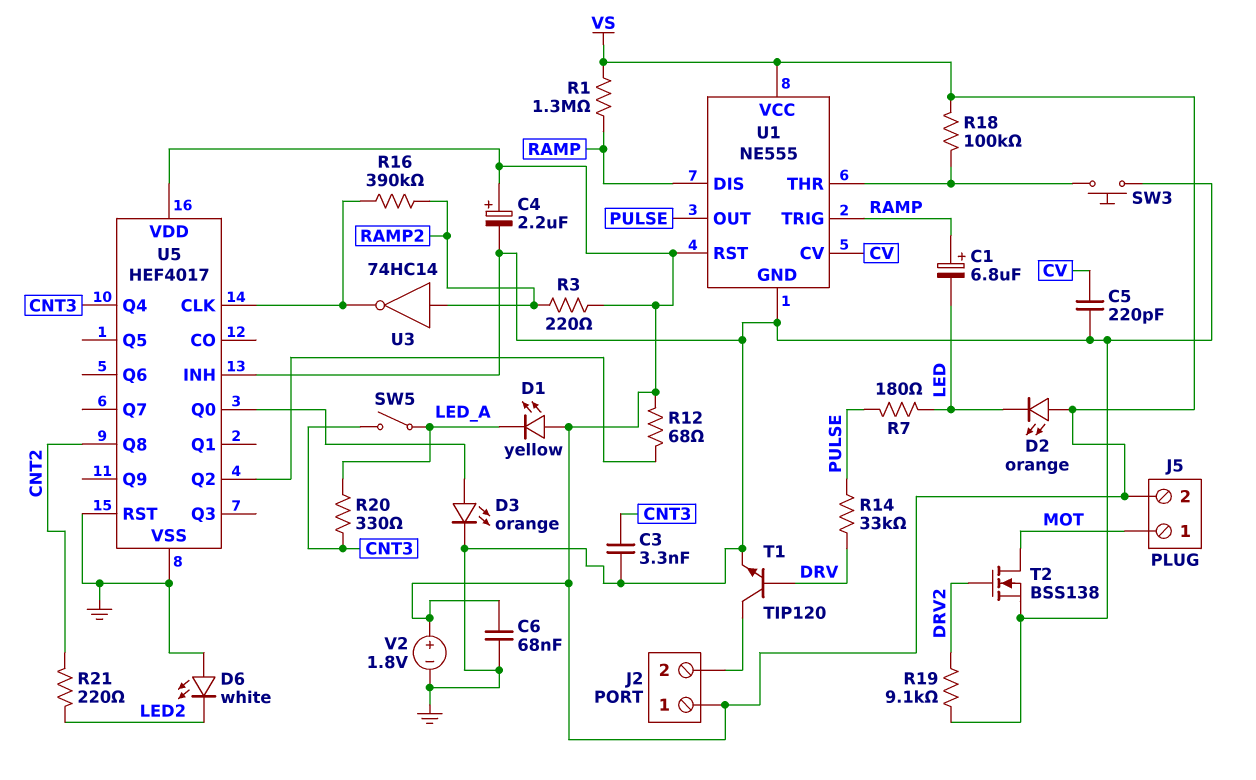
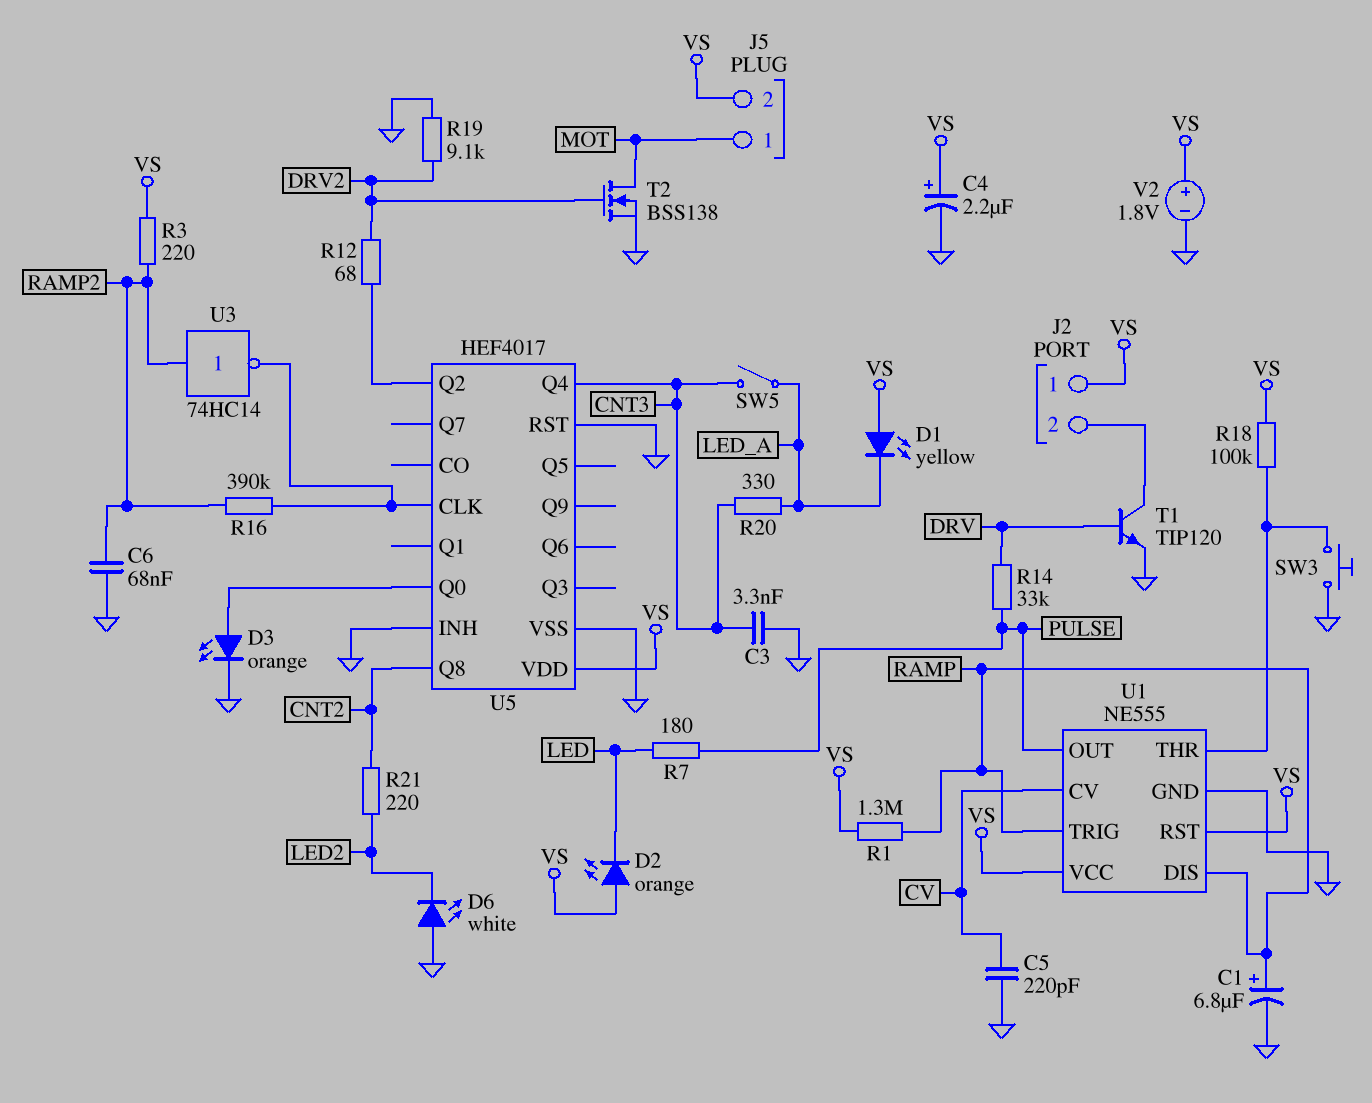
C1: 6.8uF (plus RAMP, minus LED) -> 6.8uF (plus RAMP, minus GND)
C6: 68nF (GND, VS) -> 68nF (GND, RAMP2)
R12: 68 (U5/Q2, VS) -> 68 (DRV2, U5/Q2)

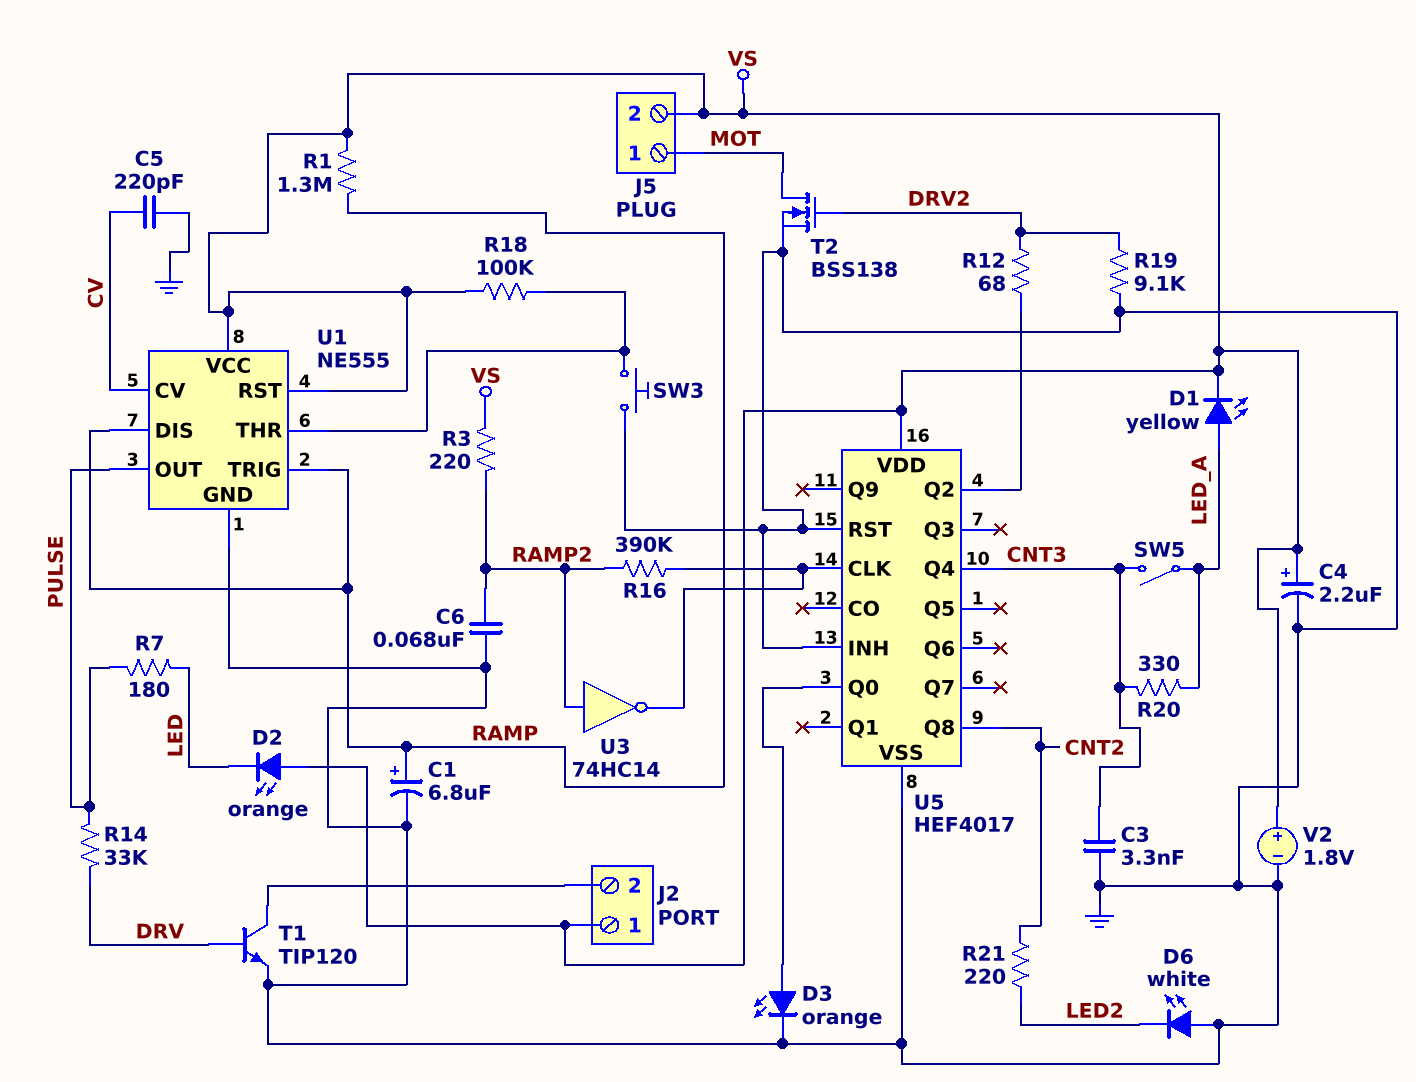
D1: LED yellow (A VS, K LED_A) -> LED yellow (A LED_A, K VS)

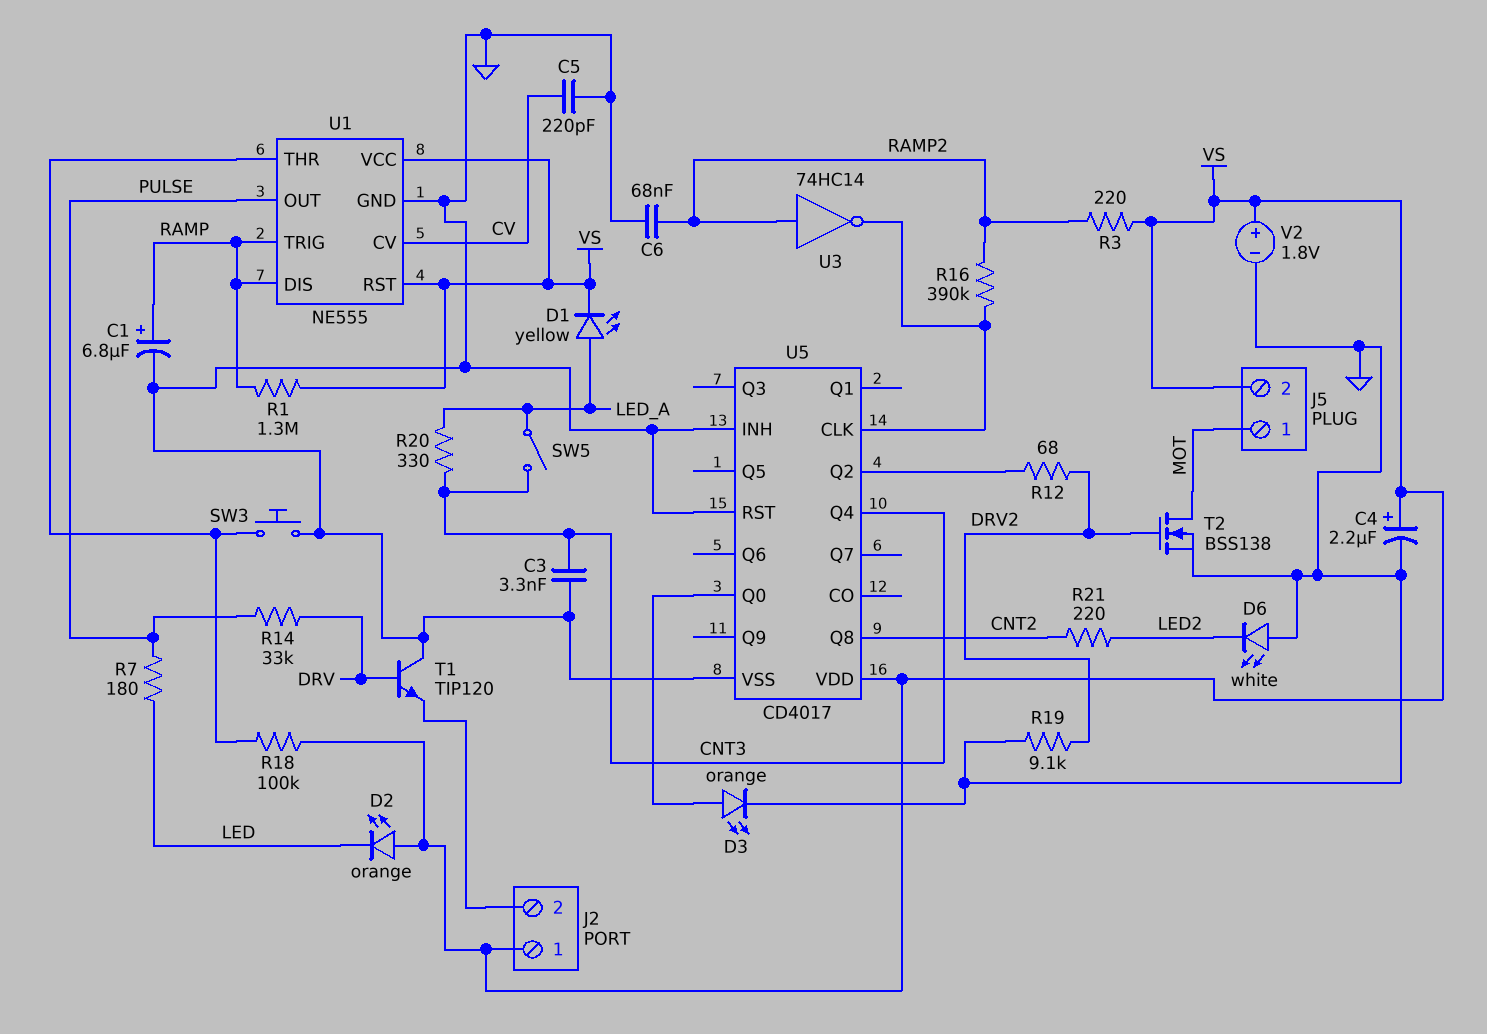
T1: NPN TIP120 (B DRV, C J2/2, E GND) -> NPN TIP120 (B DRV, C GND, E J2/2)
U5: HEF4017 -> CD4017

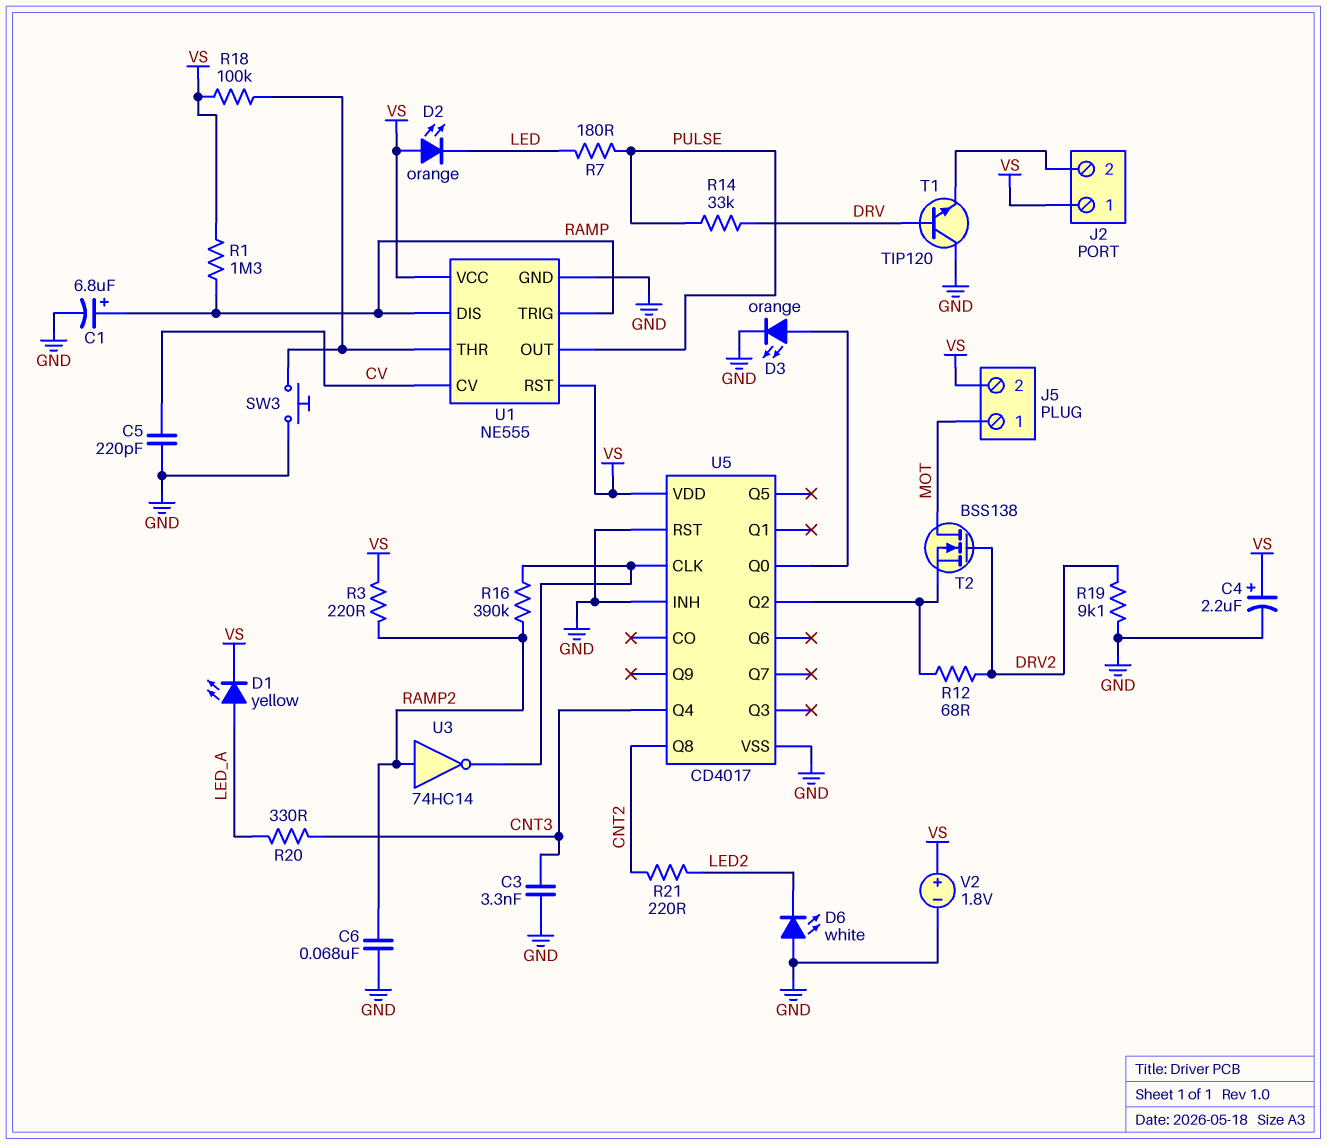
SW5: switch (CNT3, LED_A) -> none
T2: NMOS BSS138 (G DRV2, D MOT, S GND) -> NMOS BSS138 (G DRV2, D MOT, S U5/Q2)

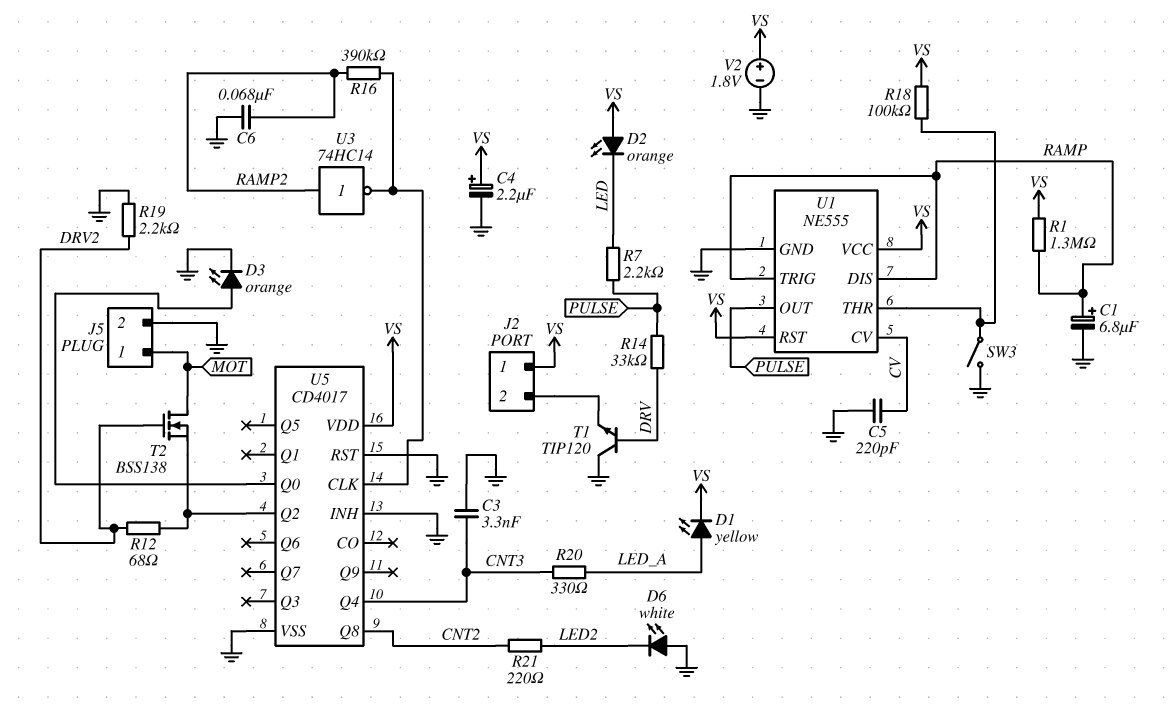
J5 pin 2: VS -> GND
R3: 220 (RAMP2, VS) -> none
R7: 180 (LED, PULSE) -> 2.2k (LED, PULSE)
R19: 9.1k (DRV2, GND) -> 2.2k (DRV2, GND)
SW3: button (GND, U1/THR) -> switch (GND, U1/THR)

